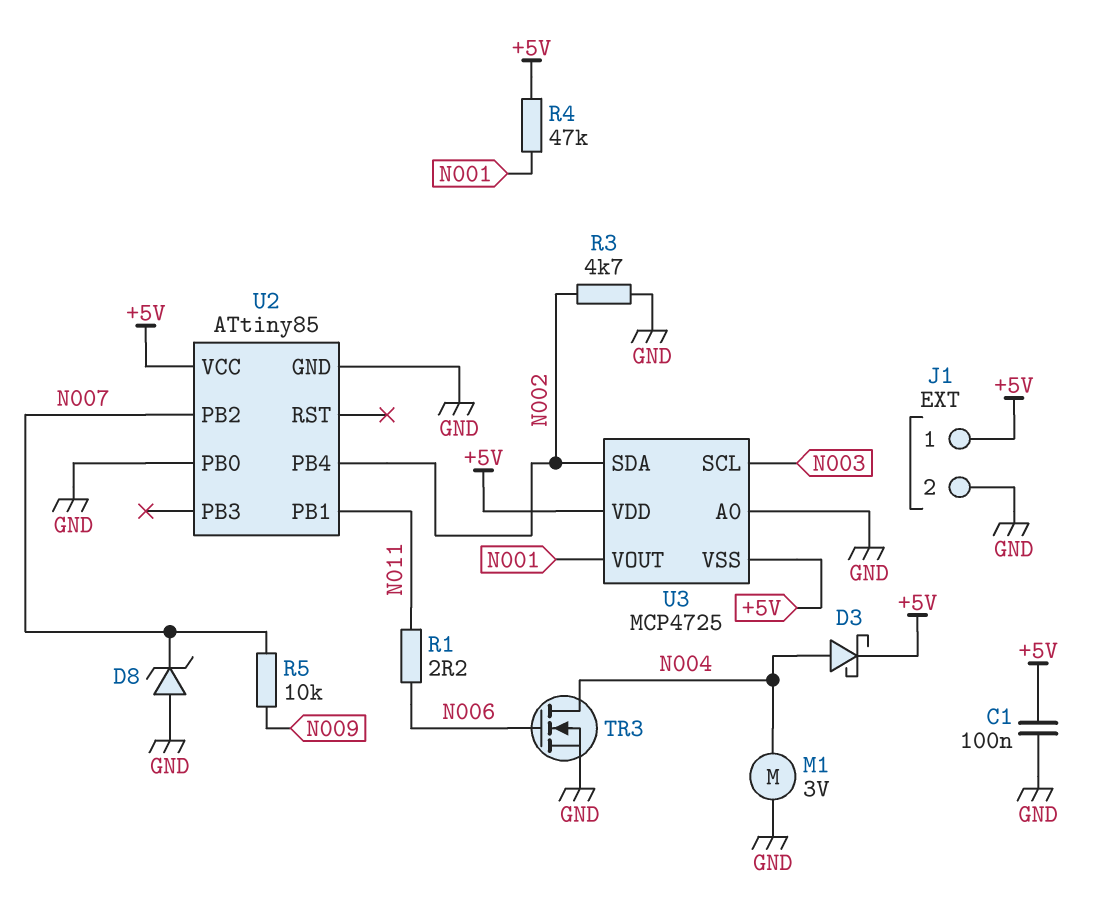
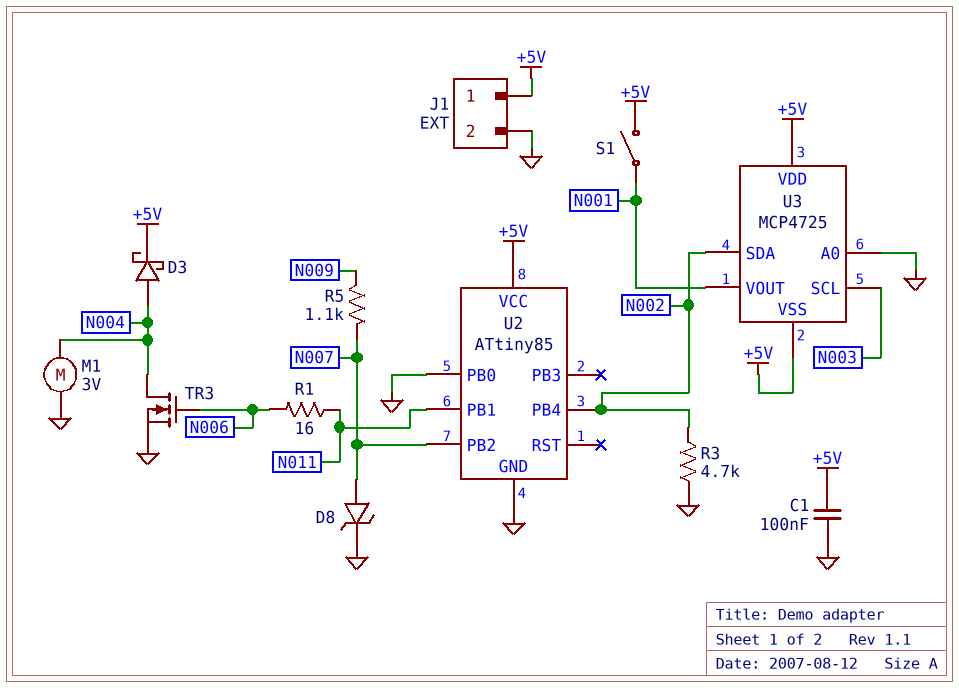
D8: zener (A GND, K N007) -> zener (A N007, K GND)
R1: 2.2 (N006, N011) -> 16 (N006, N011)
R4: 47k (+5V, N001) -> none
R5: 10k (N007, N009) -> 1.1k (N007, N009)
S1: none -> switch (+5V, N001)

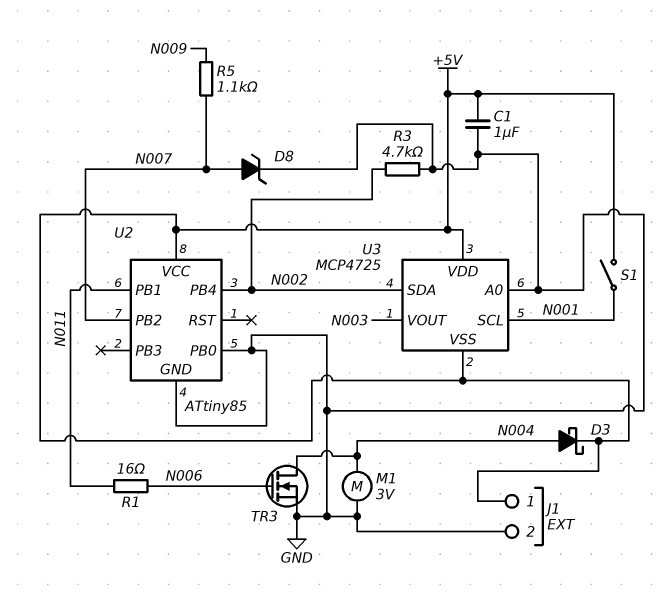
C1: 100nF (+5V, GND) -> 1uF (+5V, GND)
U3 pin SCL: N003 -> N001
U3 pin VOUT: N001 -> N003

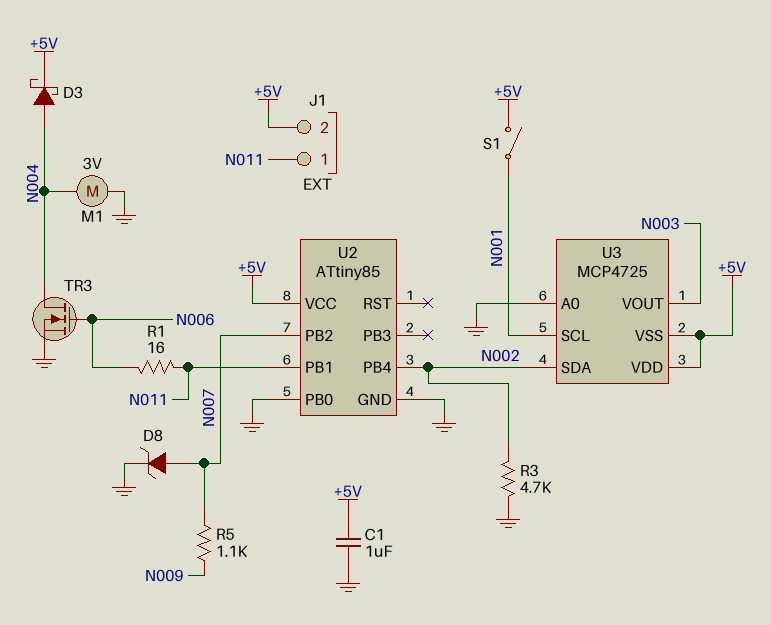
J1 pin 1: +5V -> N011
J1 pin 2: GND -> +5V

